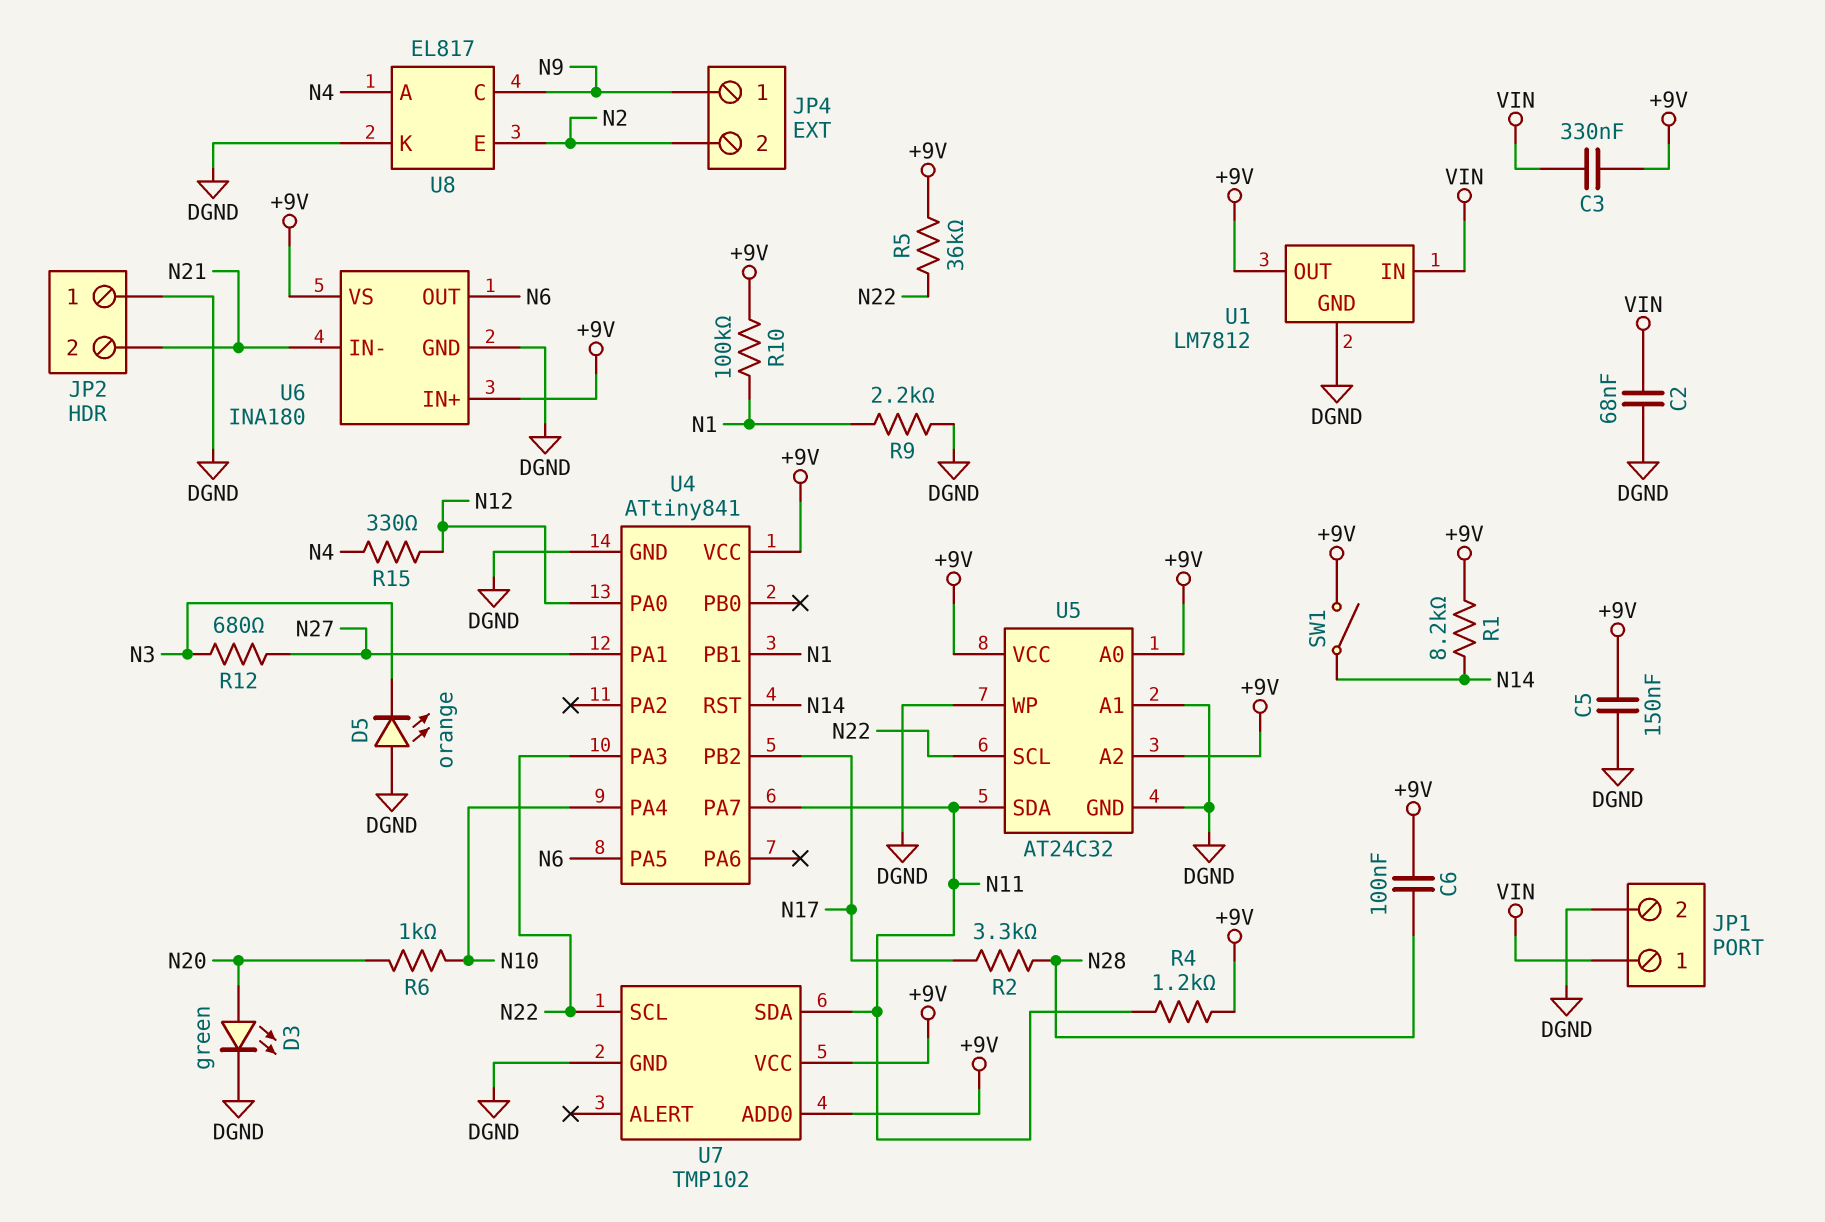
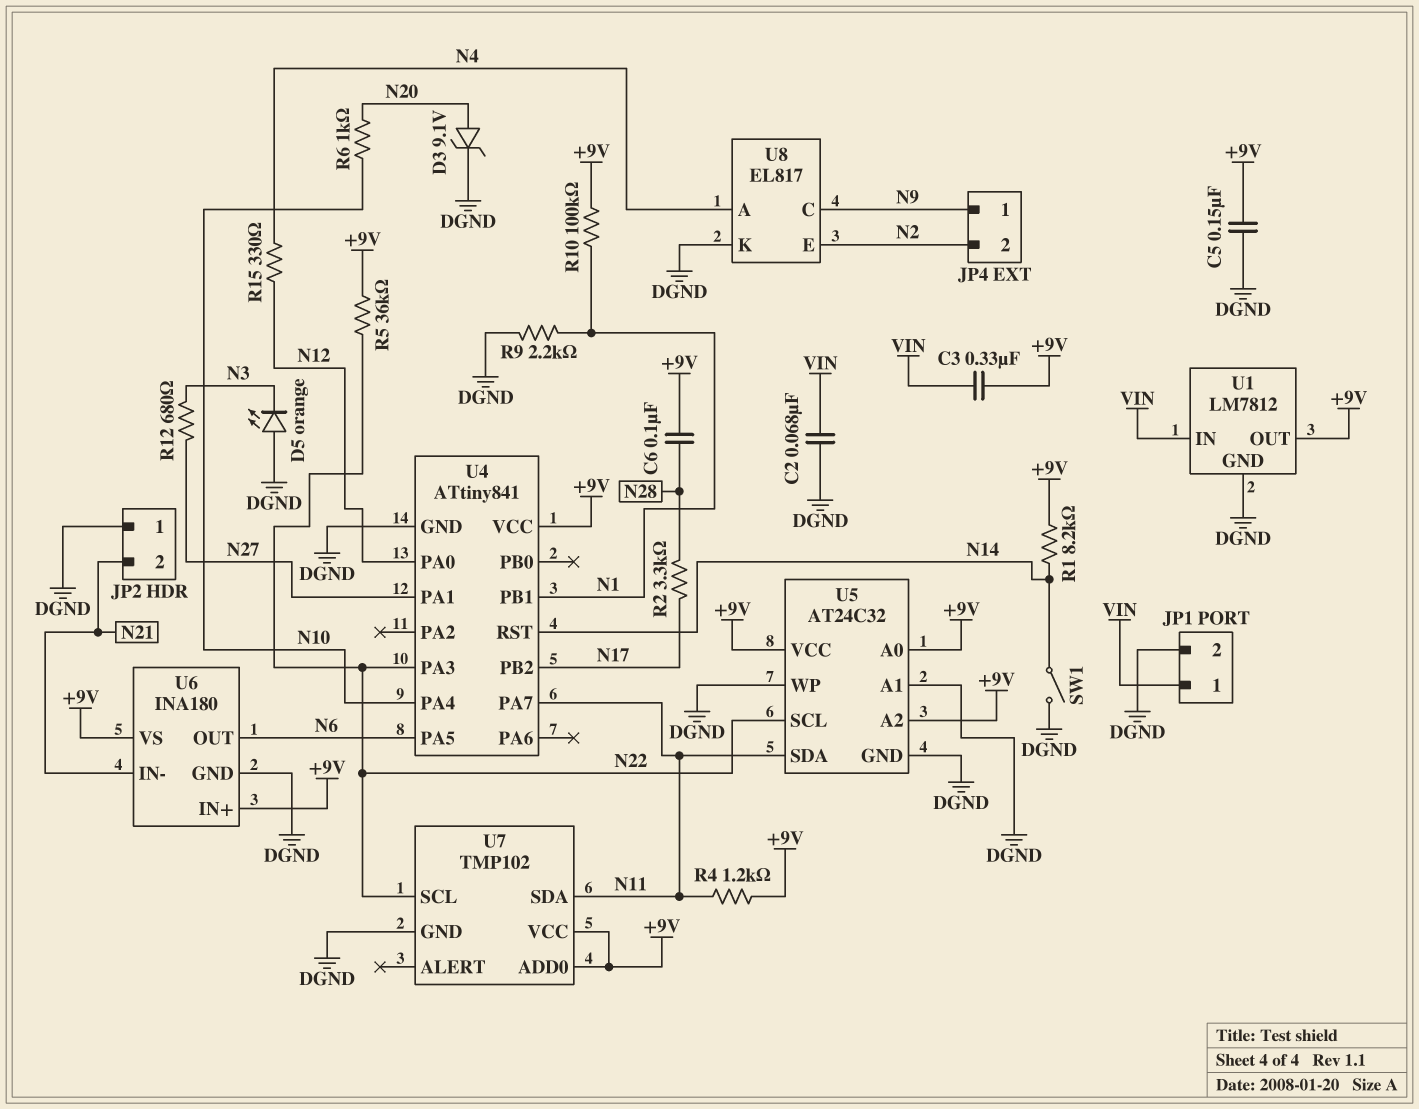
D3: LED green (A N20, K DGND) -> zener 9.1V (A N20, K DGND)
SW1: switch (+9V, N14) -> switch (DGND, N14)

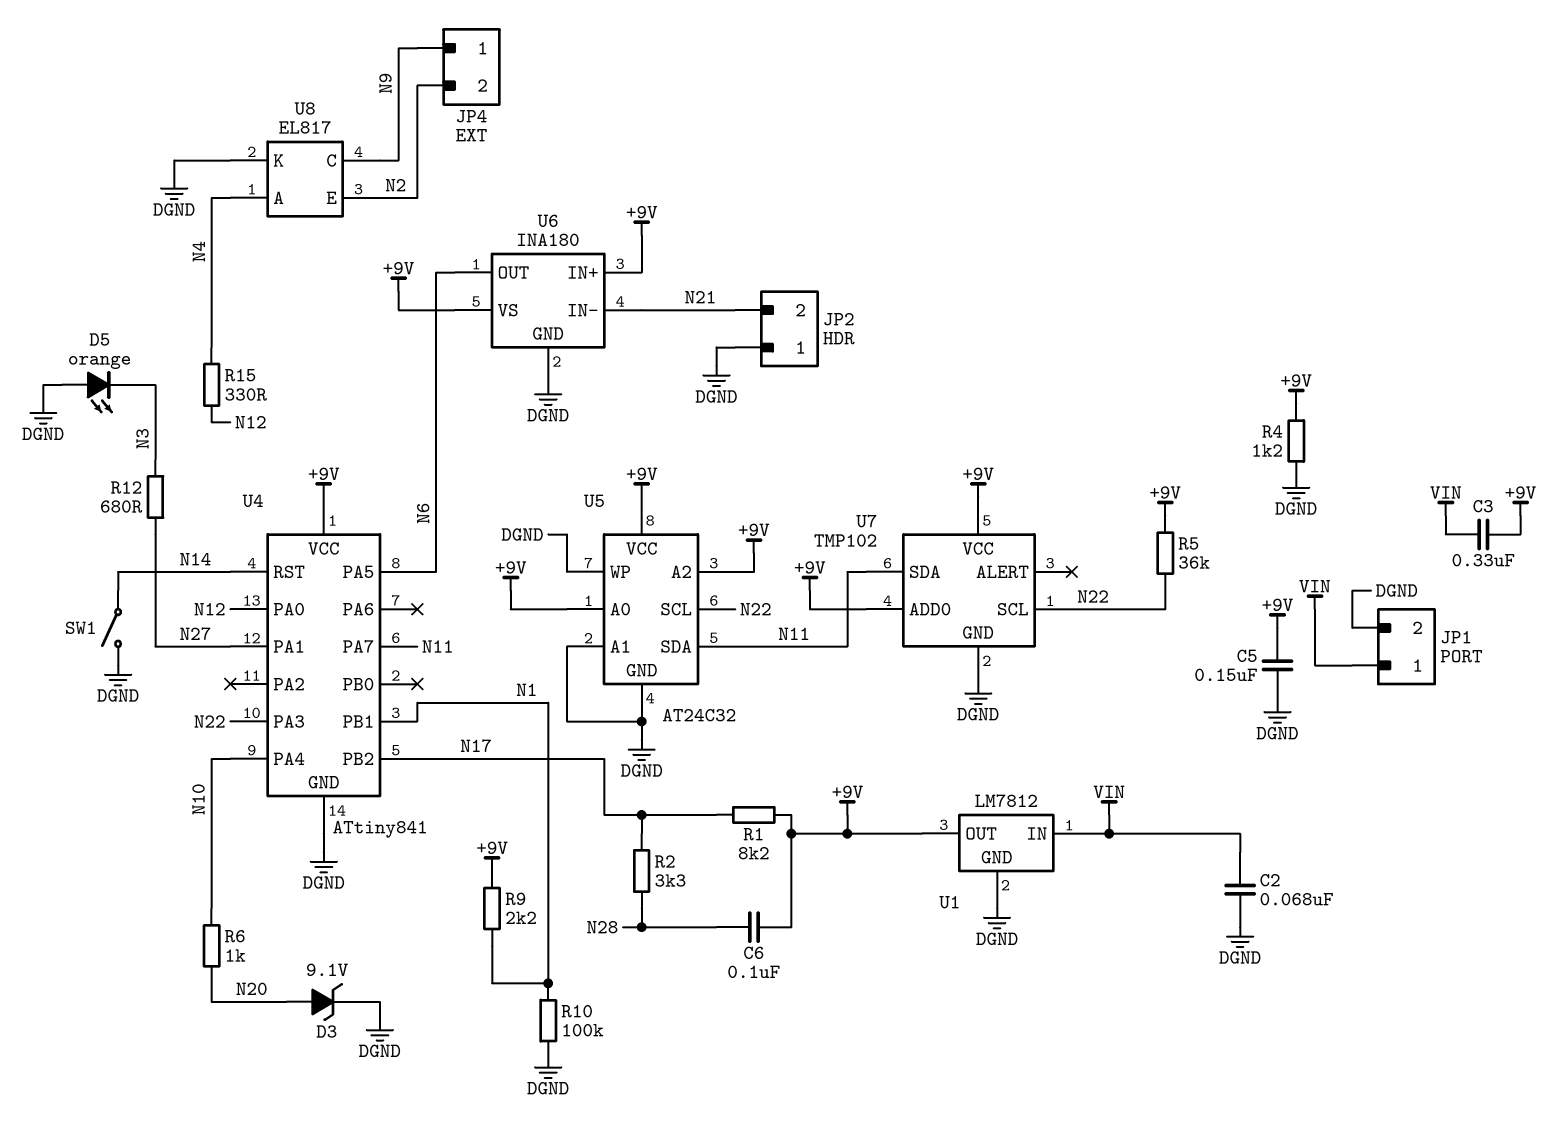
R1: 8.2k (+9V, N14) -> 8.2k (+9V, N17)
R4: 1.2k (+9V, N11) -> 1.2k (+9V, DGND)
R9: 2.2k (DGND, N1) -> 2.2k (+9V, N1)
R10: 100k (+9V, N1) -> 100k (DGND, N1)

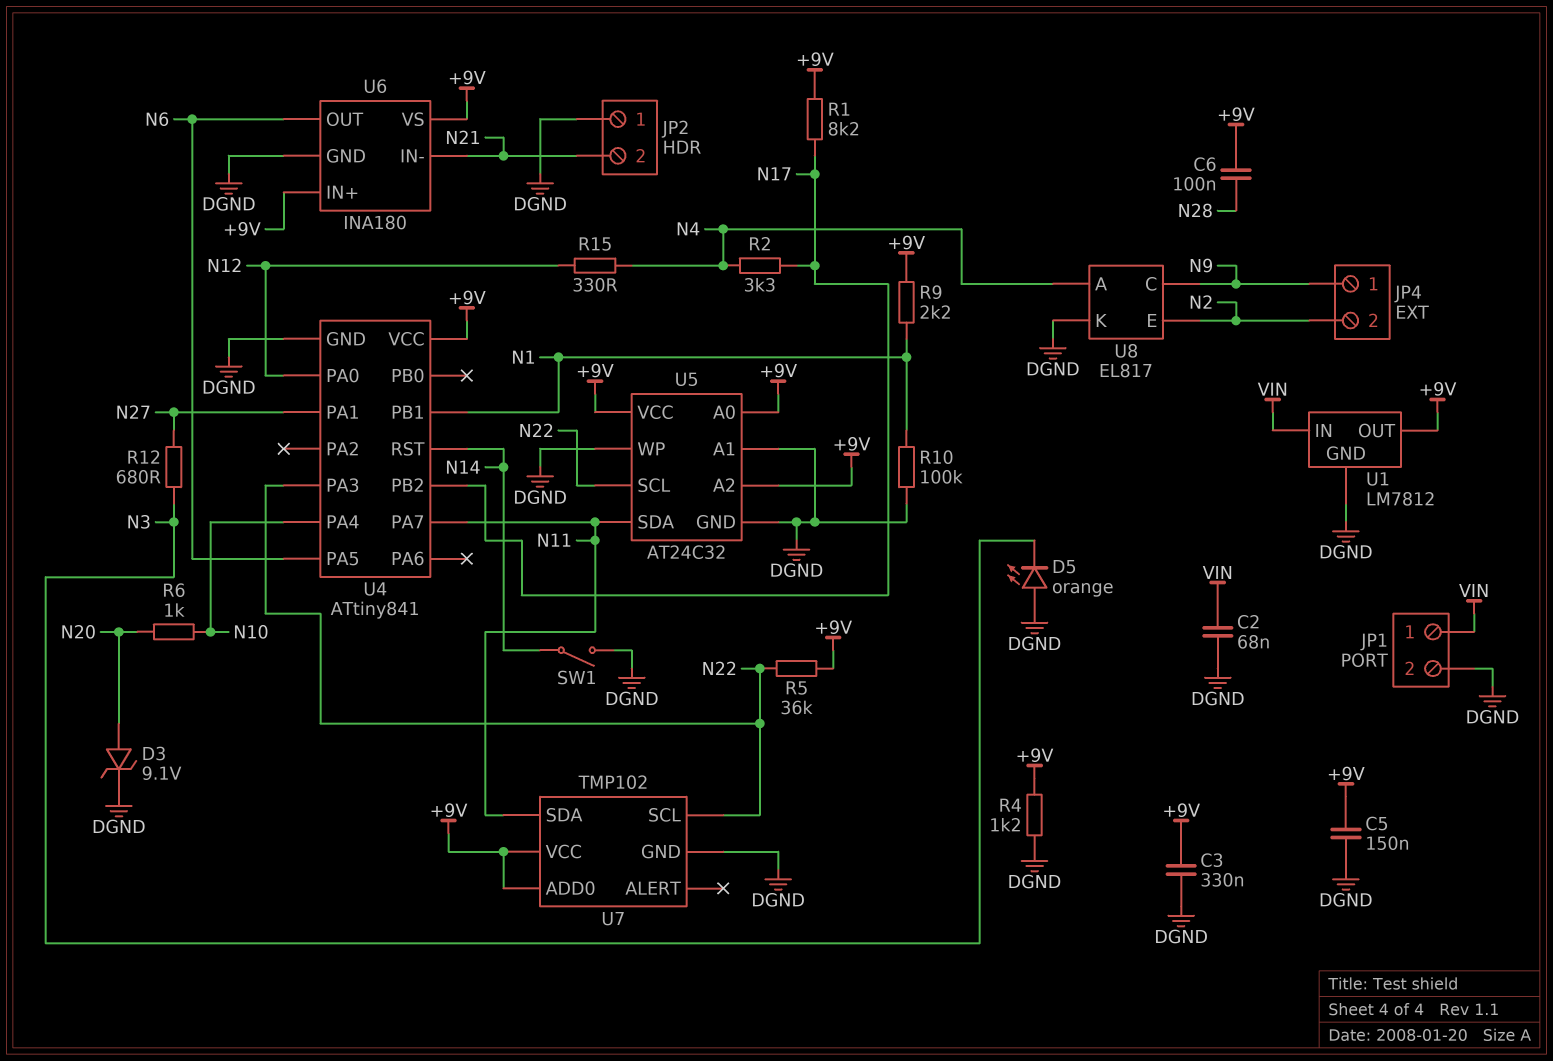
C3: 330nF (+9V, VIN) -> 330nF (+9V, DGND)
R2: 3.3k (N17, N28) -> 3.3k (N4, N17)

